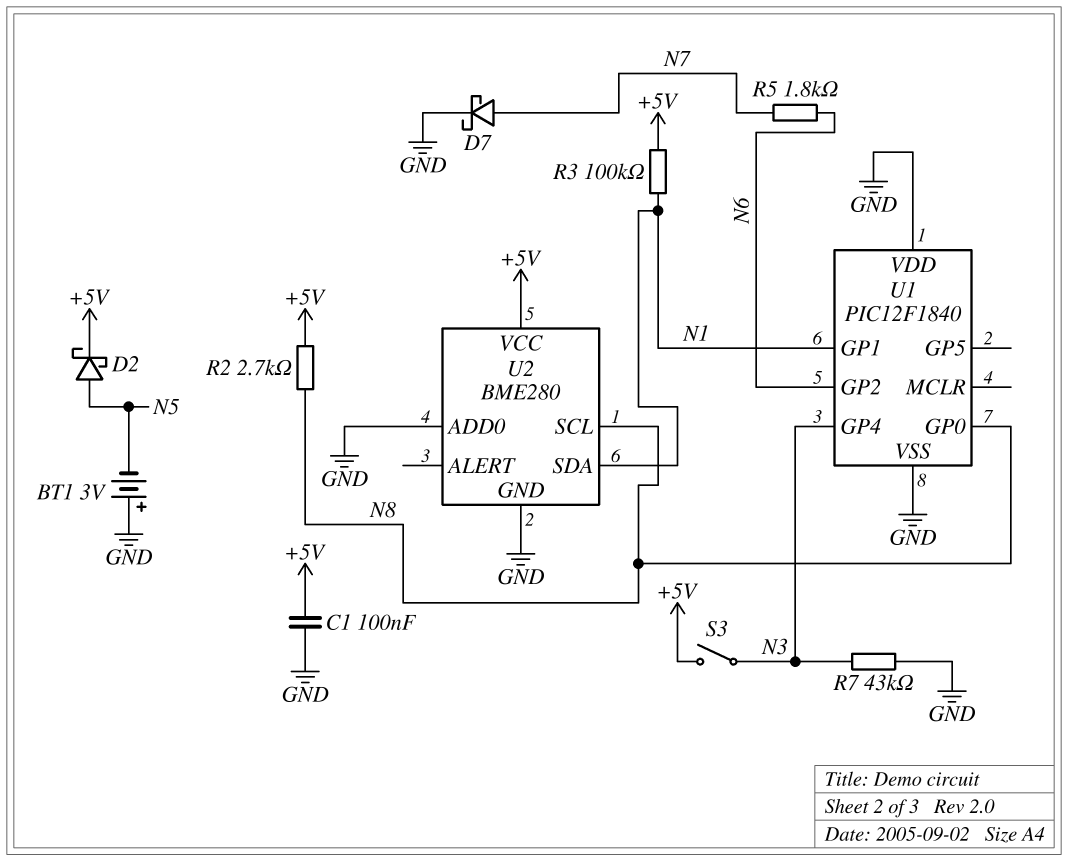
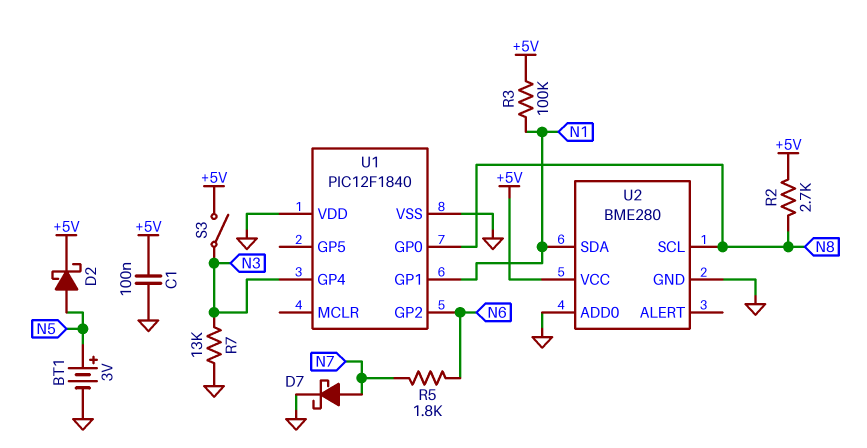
BT1: 3V (plus GND, minus N5) -> 3V (plus N5, minus GND)
R7: 43k (GND, N3) -> 13k (GND, N3)

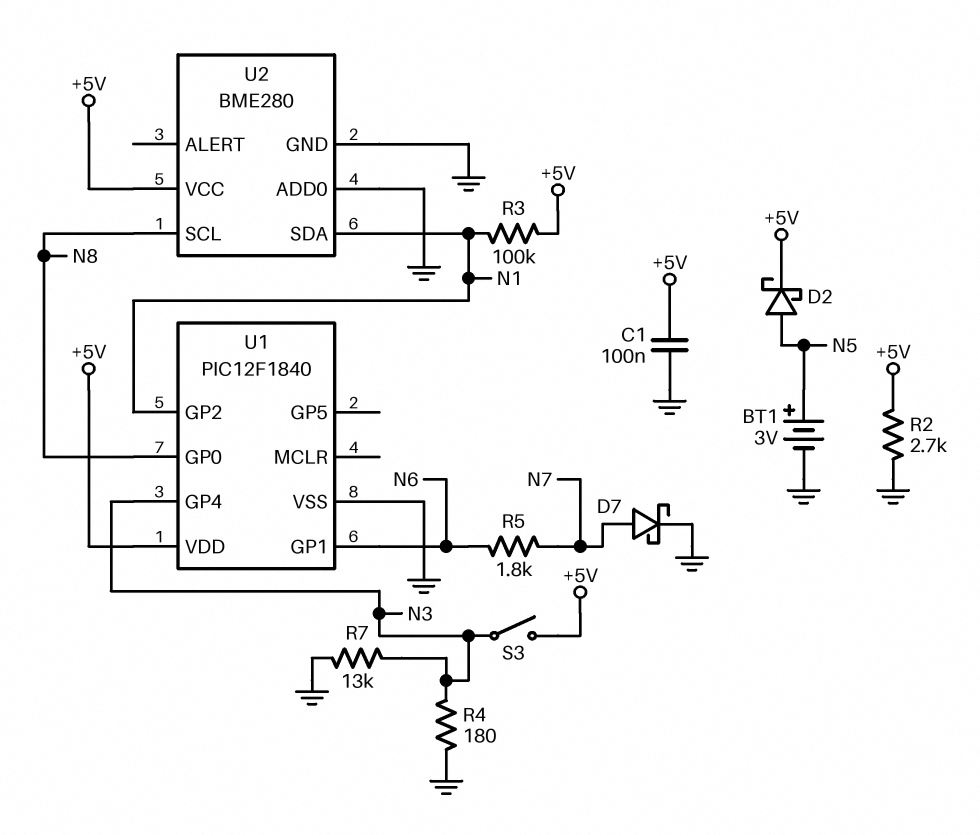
R2: 2.7k (+5V, N8) -> 2.7k (+5V, GND)
R4: none -> 180 (GND, N3)
U1 pin GP1: N1 -> N6
U1 pin GP2: N6 -> N1
U1 pin VDD: GND -> +5V

